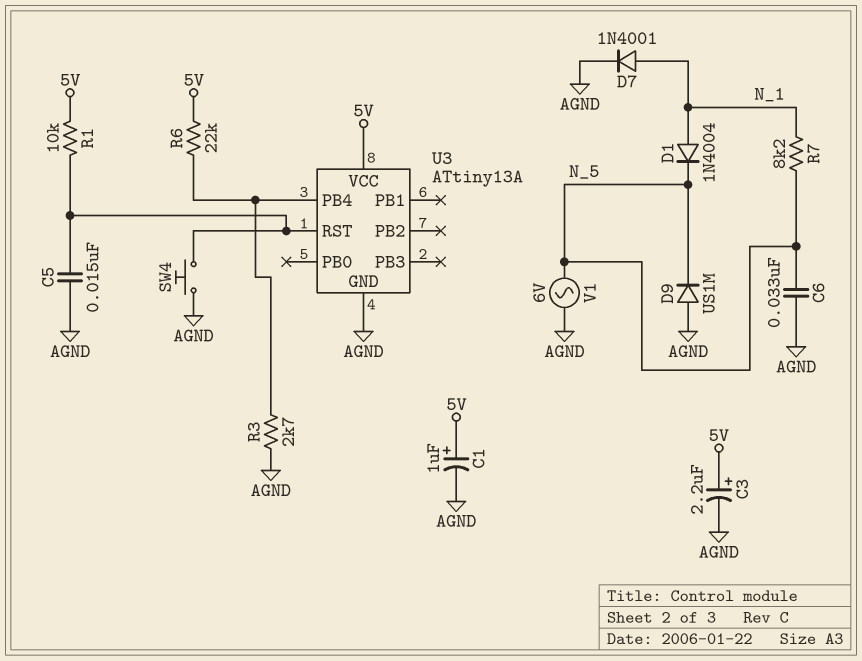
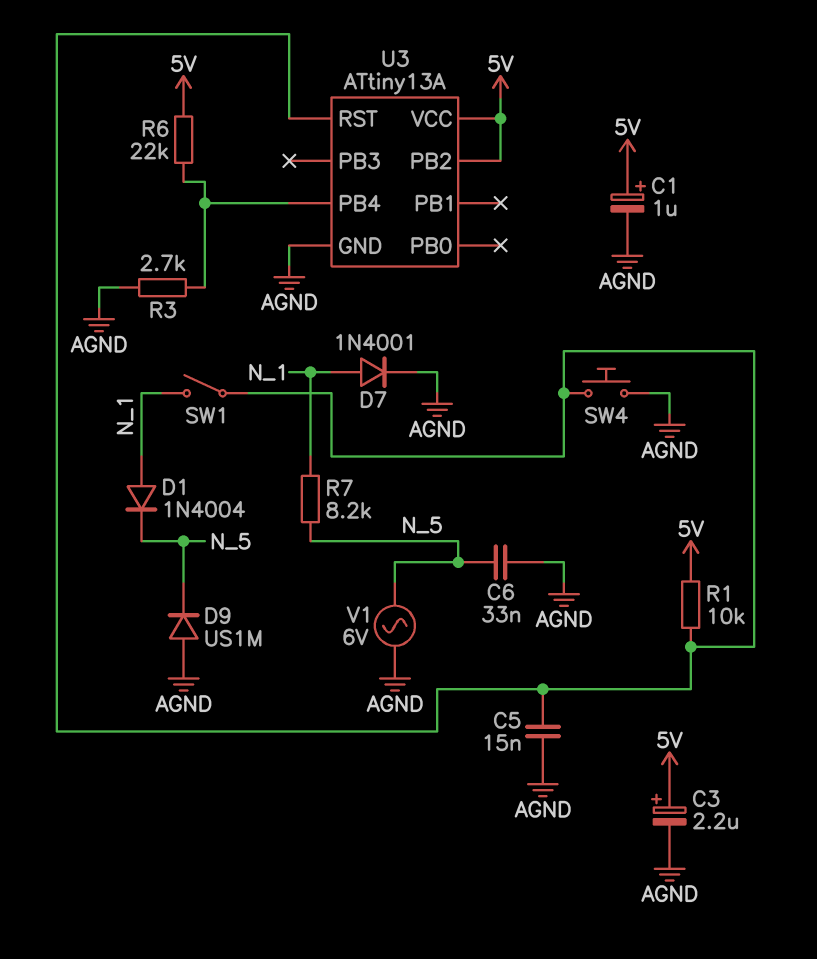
SW1: none -> switch (N_1, U3/RST)
U3 pin PB2: none -> 5V

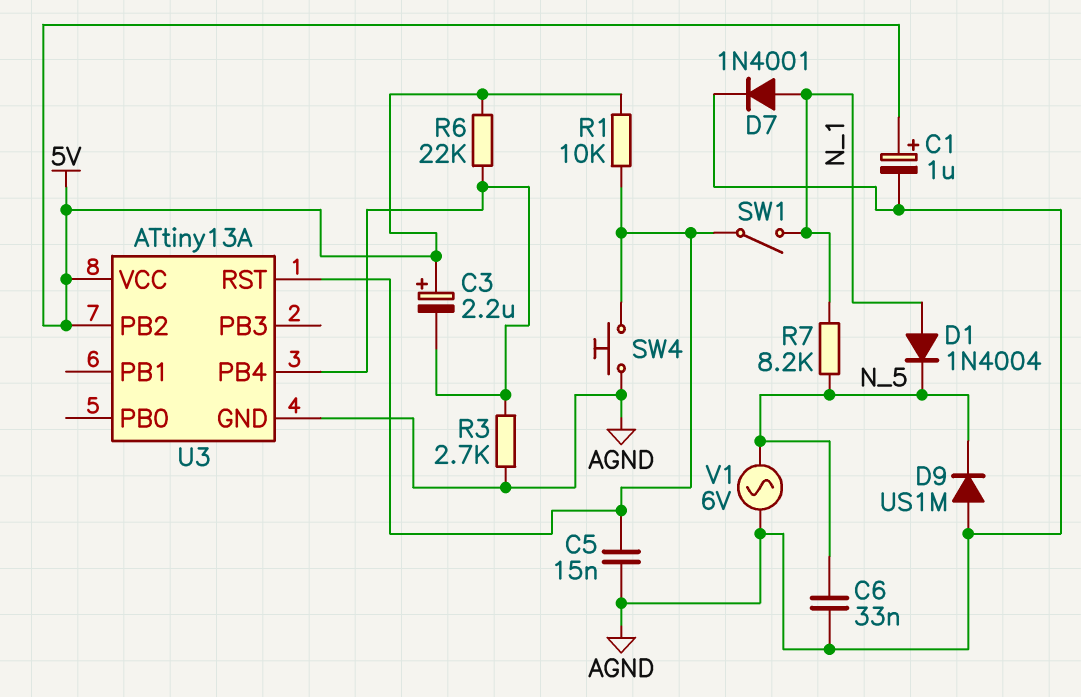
C3: 2.2uF (plus 5V, minus AGND) -> 2.2uF (plus 5V, minus U3/PB4)

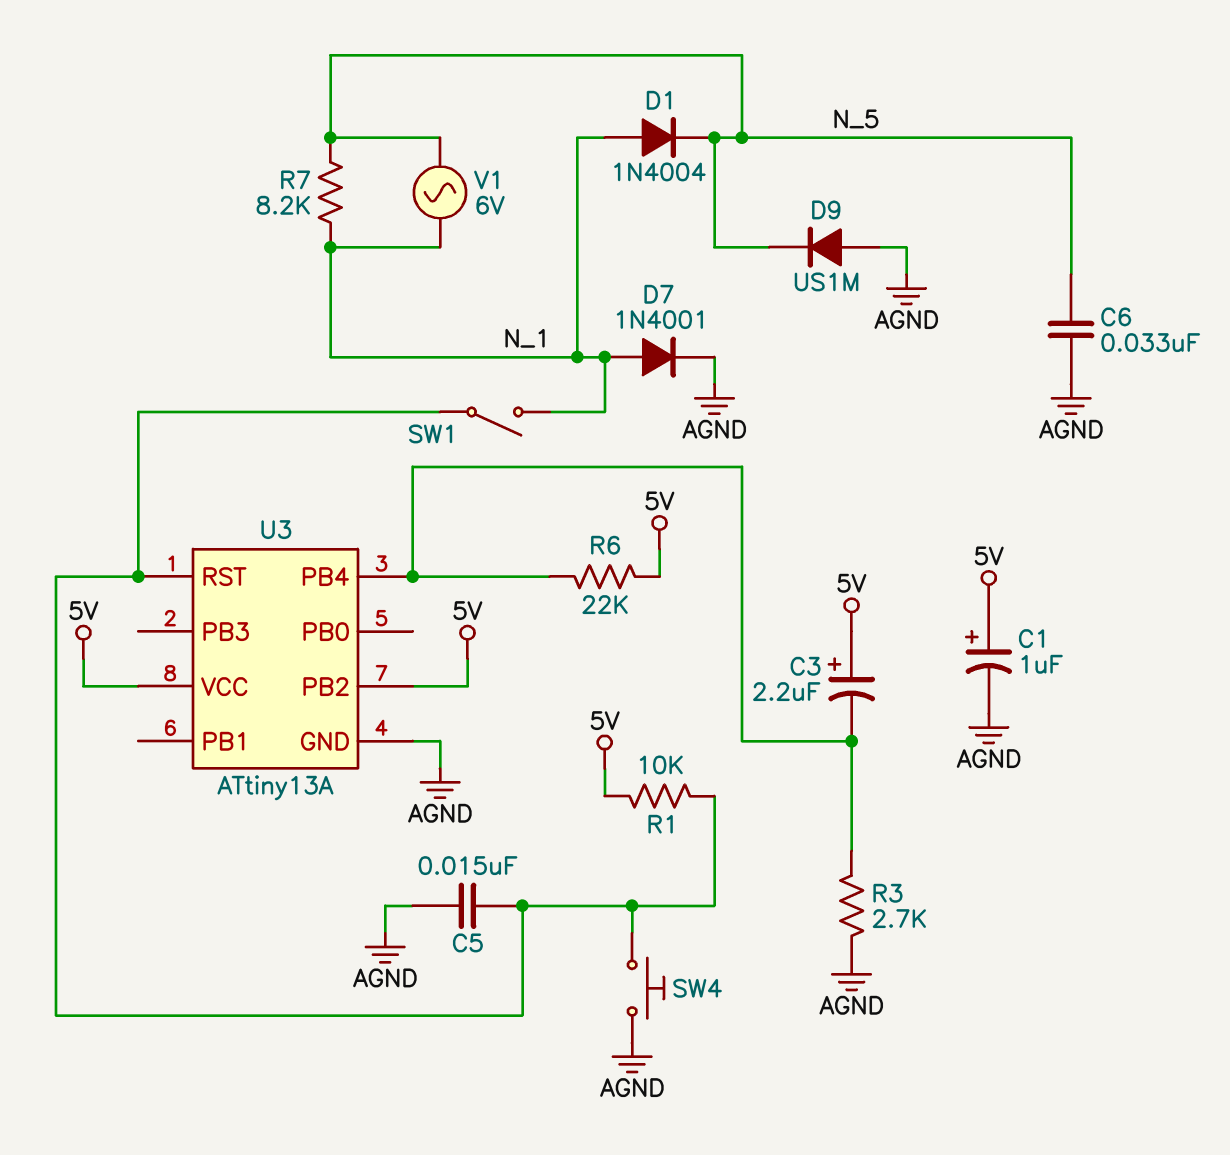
V1: AC 6V (AGND, N_5) -> AC 6V (N_1, N_5)

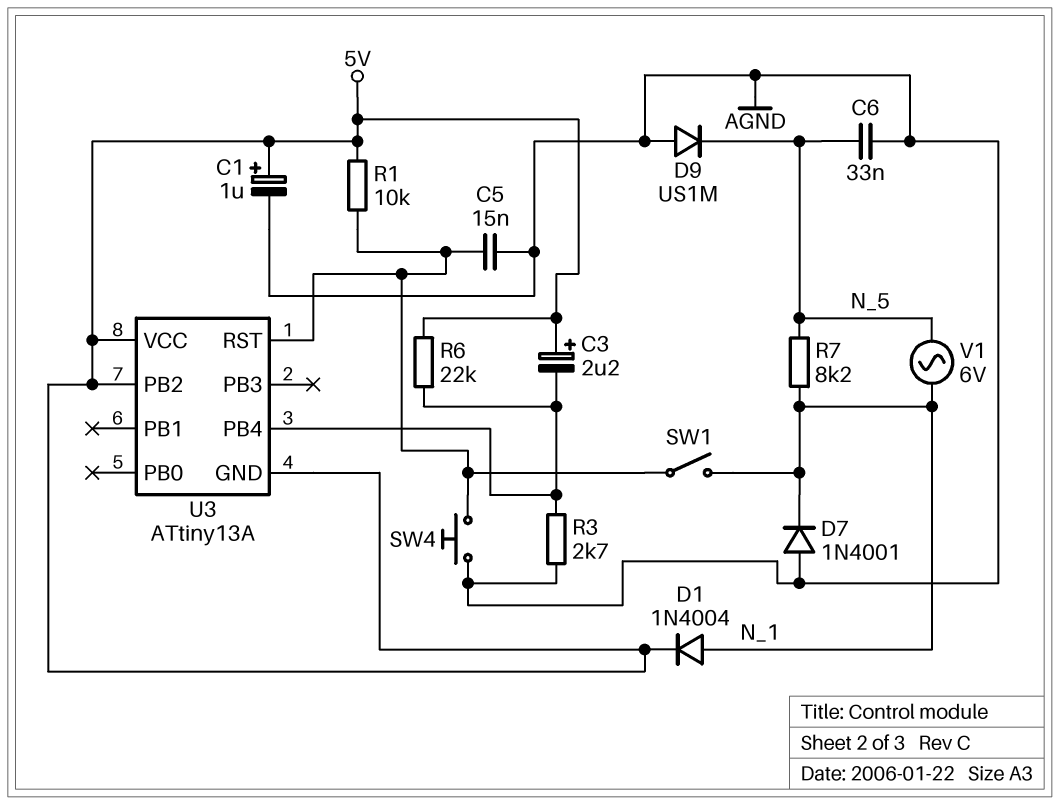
D1: diode 1N4004 (A N_1, K N_5) -> diode 1N4004 (A N_1, K 5V)
D7: diode 1N4001 (A N_1, K AGND) -> diode 1N4001 (A AGND, K N_1)
U3 pin GND: AGND -> 5V

